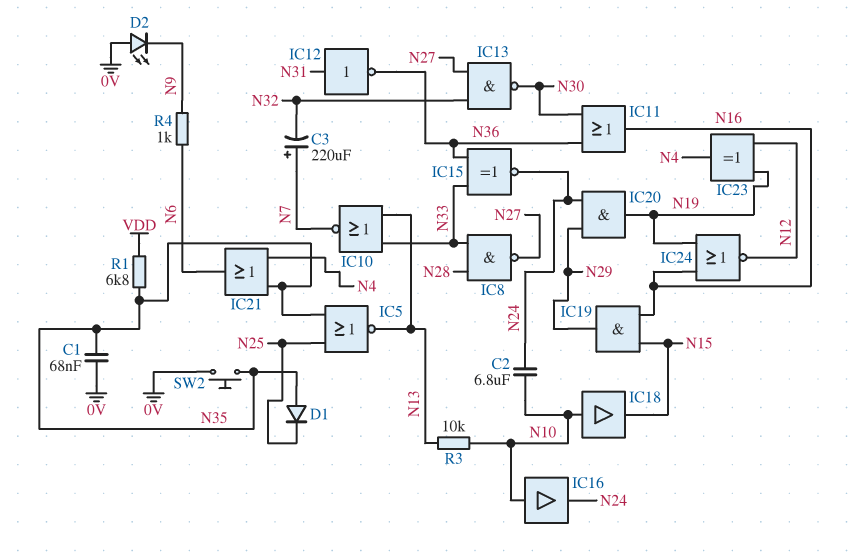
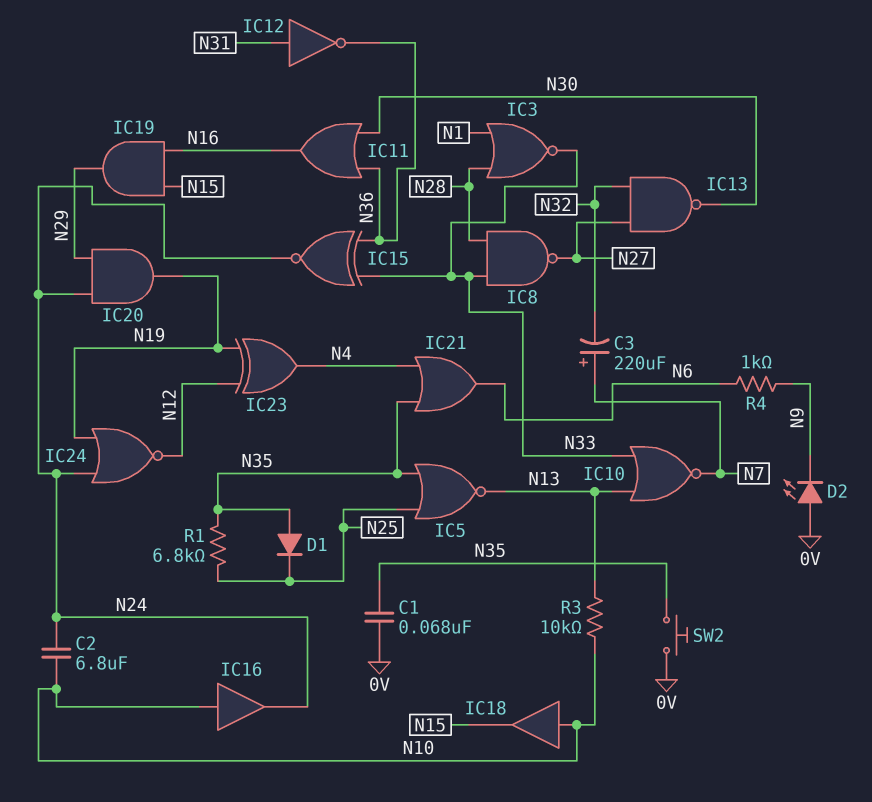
IC3: none -> NOR (in N1, in N28, out N33)
IC24: NOR (in N16, in N19, out N12) -> NOR (in N19, in N24, out N12)
R1: 6.8k (N35, VDD) -> 6.8k (N25, N35)

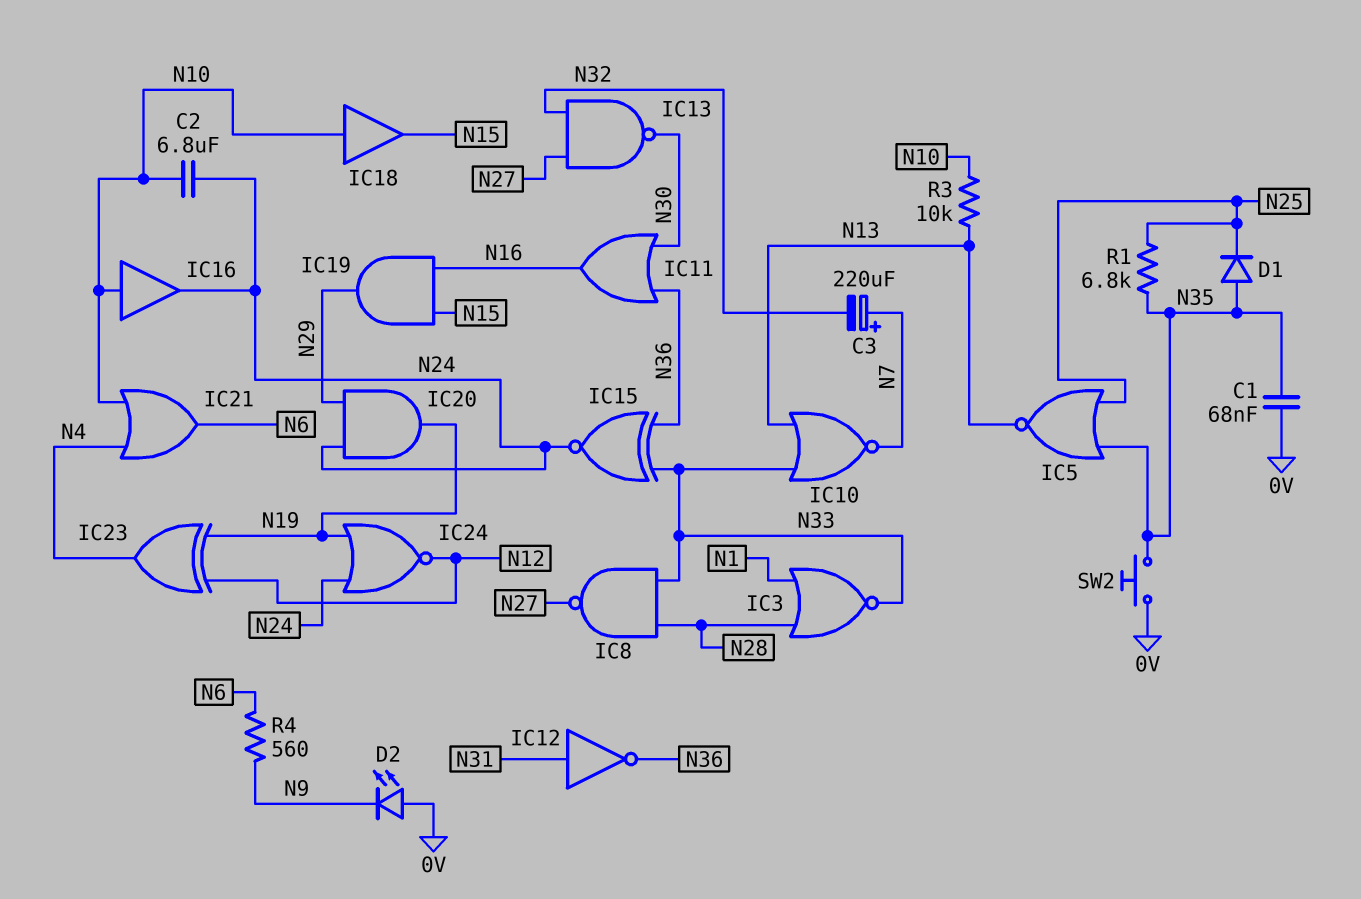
IC21: OR (in N4, in N35, out N6) -> OR (in N4, in N10, out N6)
R4: 1k (N6, N9) -> 560 (N6, N9)

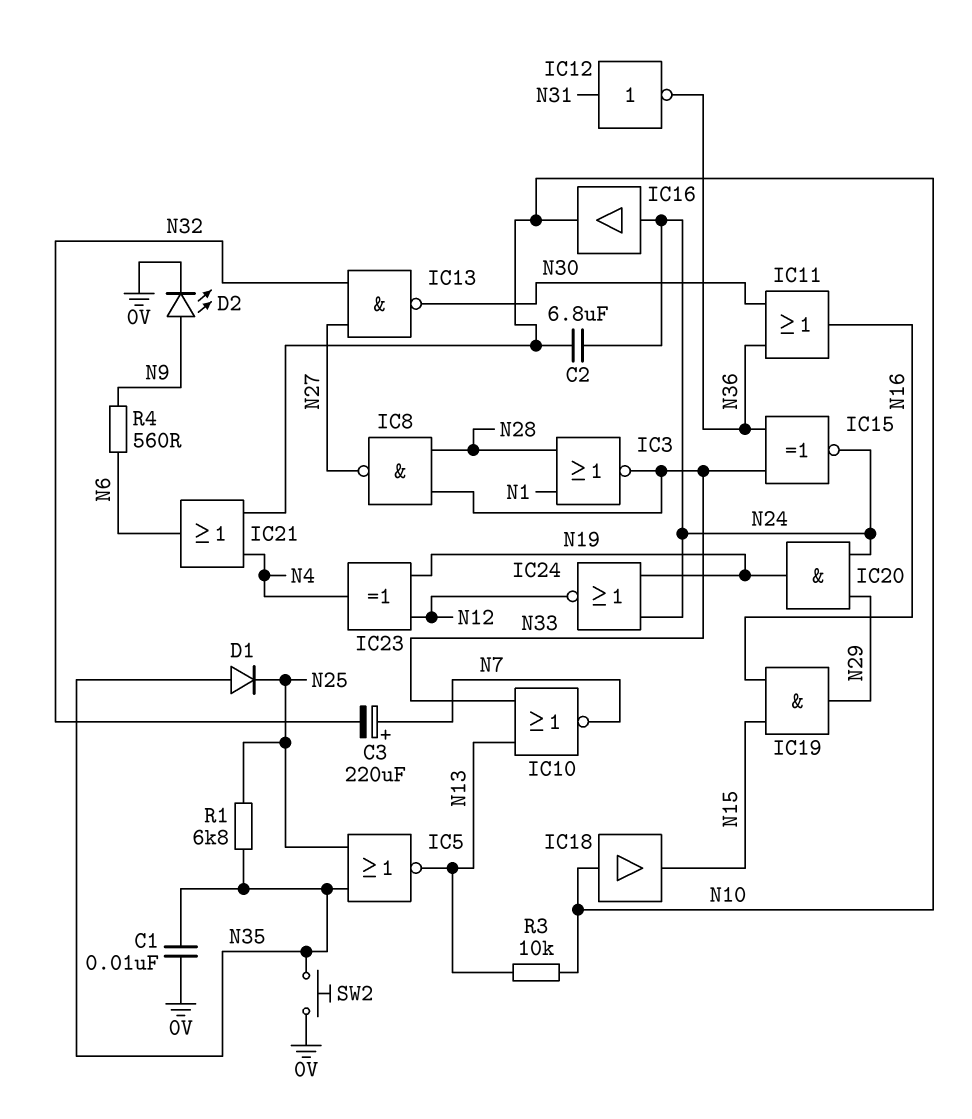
C1: 68nF (0V, N35) -> 10nF (0V, N35)
D2: LED (A 0V, K N9) -> LED (A N9, K 0V)
IC16: buffer (in N10, out N24) -> buffer (in N24, out N10)

